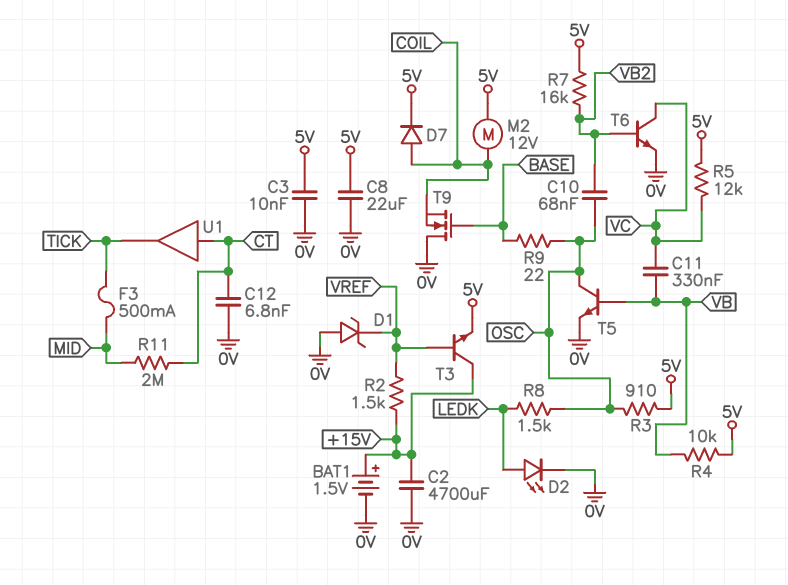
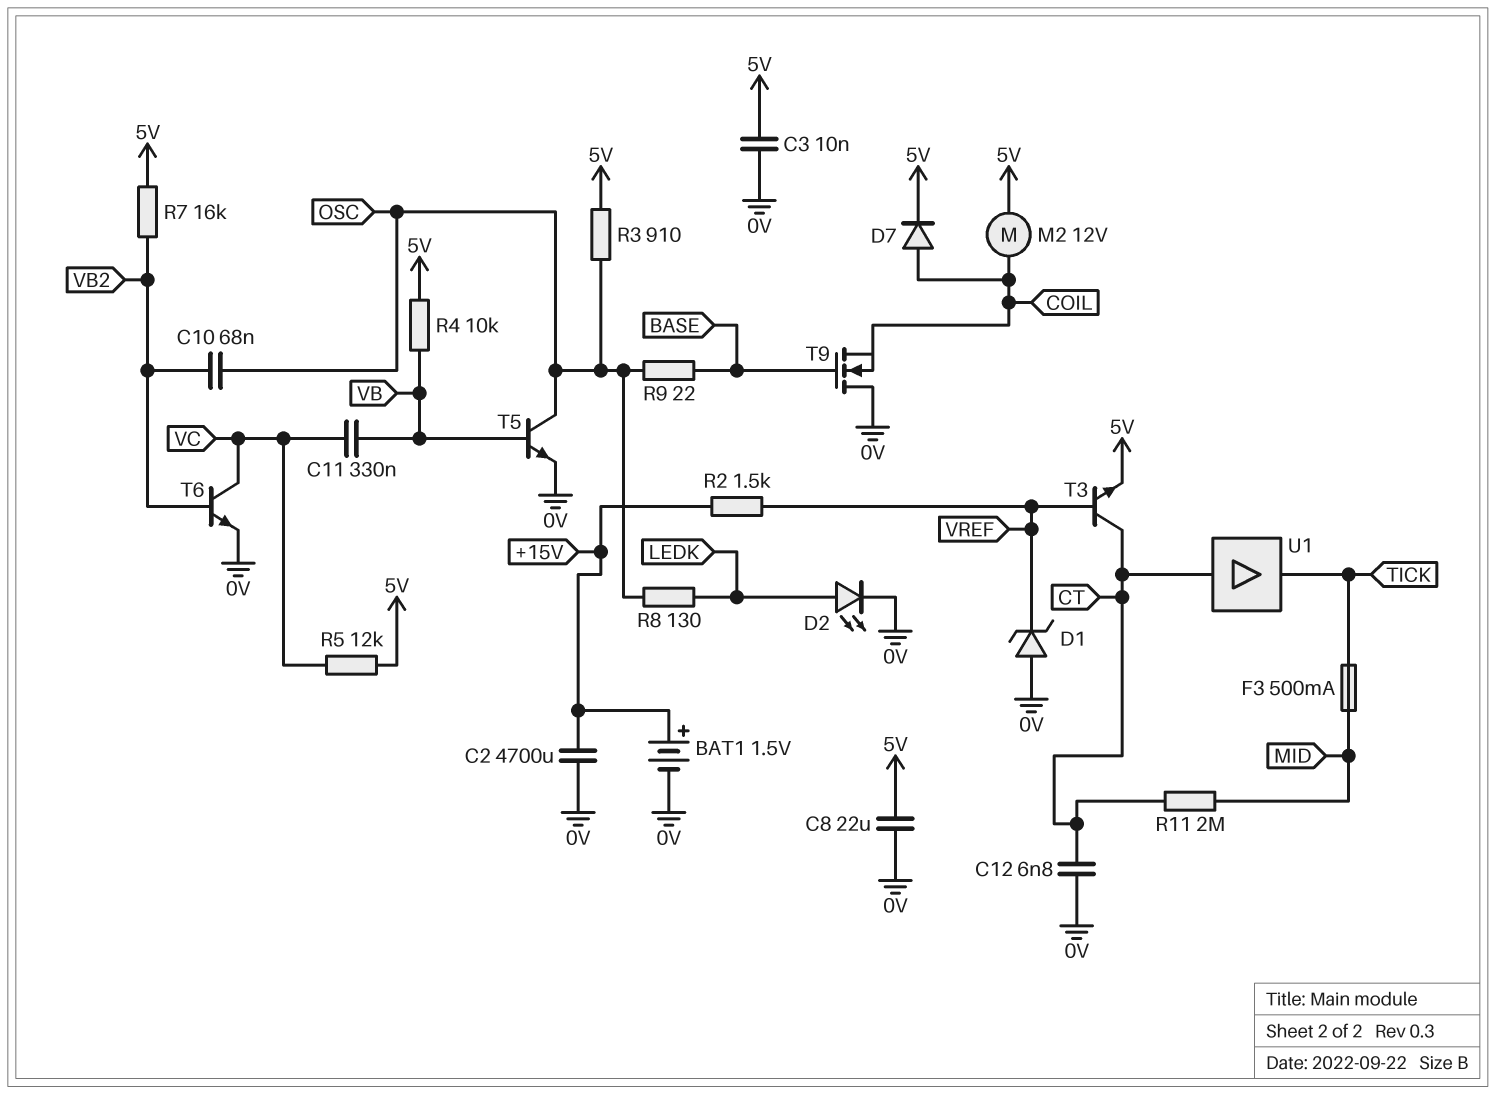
R8: 1.5k (LEDK, OSC) -> 130 (LEDK, OSC)
T3: NPN (B VREF, C +15V, E 5V) -> NPN (B VREF, C CT, E 5V)

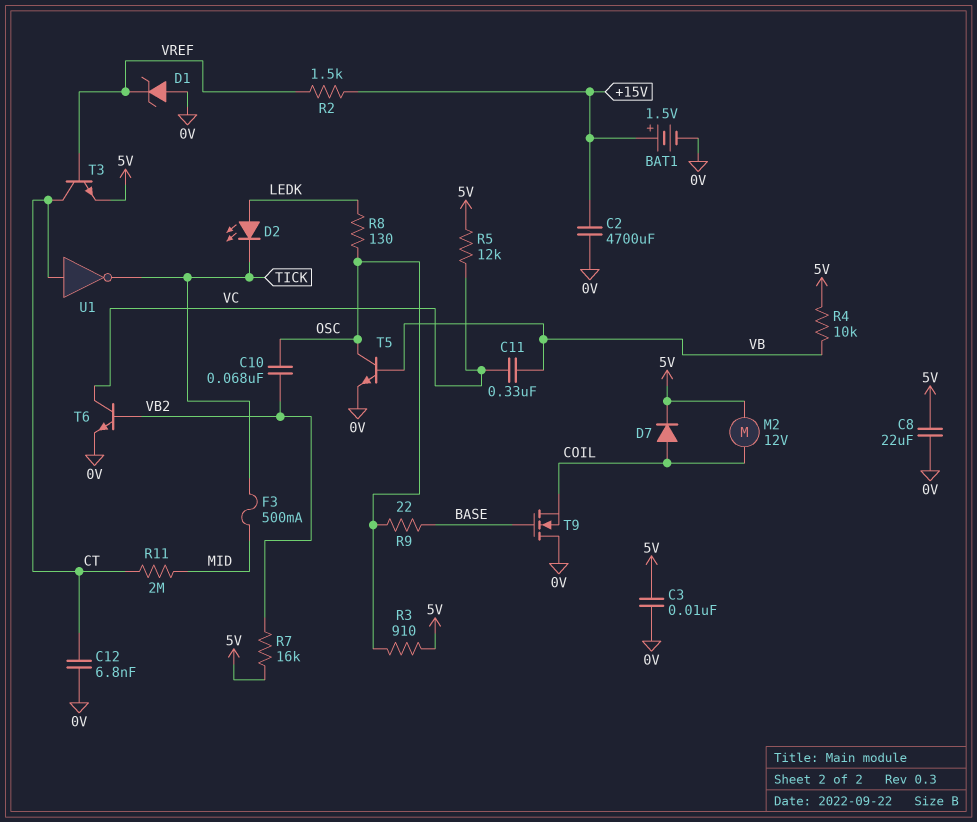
D2: LED (A LEDK, K 0V) -> LED (A LEDK, K TICK)
U1: buffer (in CT, out TICK) -> NOT (in CT, out TICK)

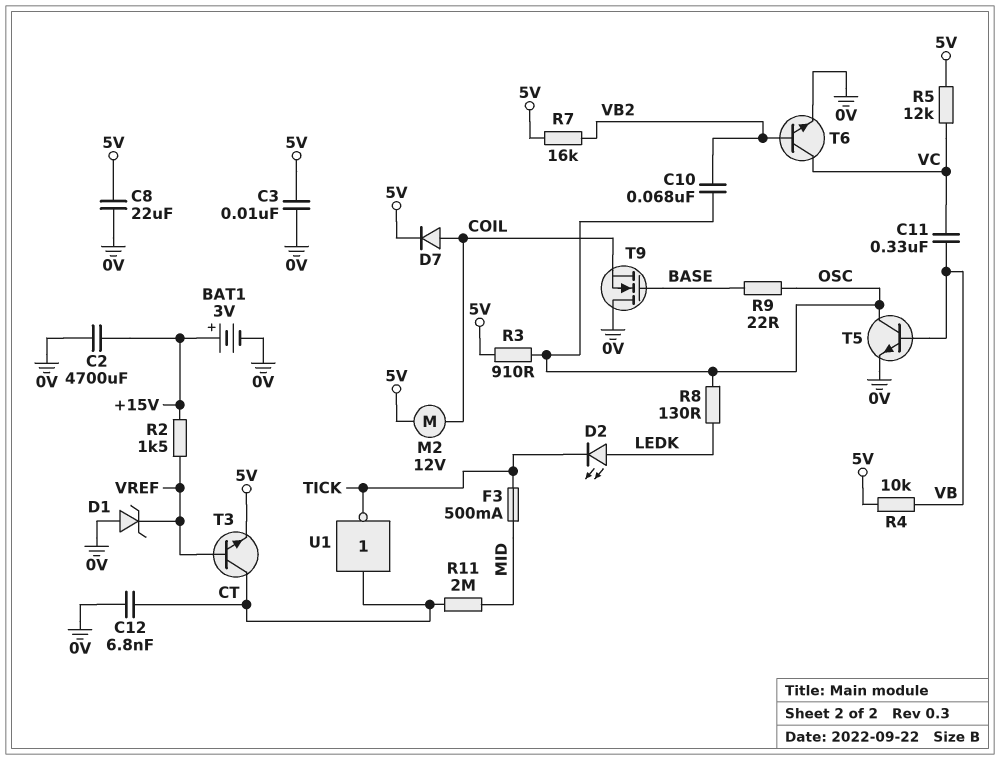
BAT1: 1.5V (plus +15V, minus 0V) -> 3V (plus +15V, minus 0V)

